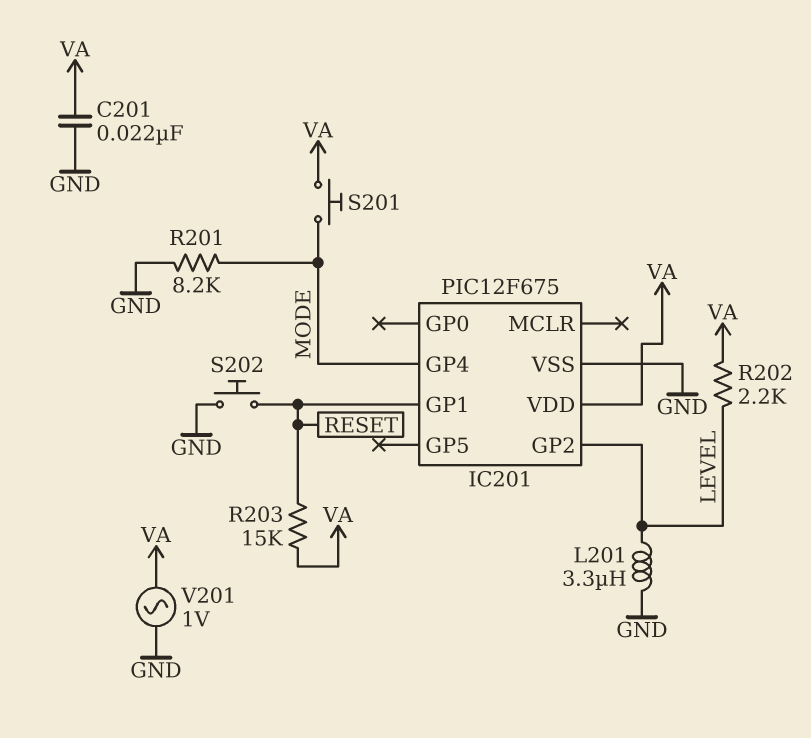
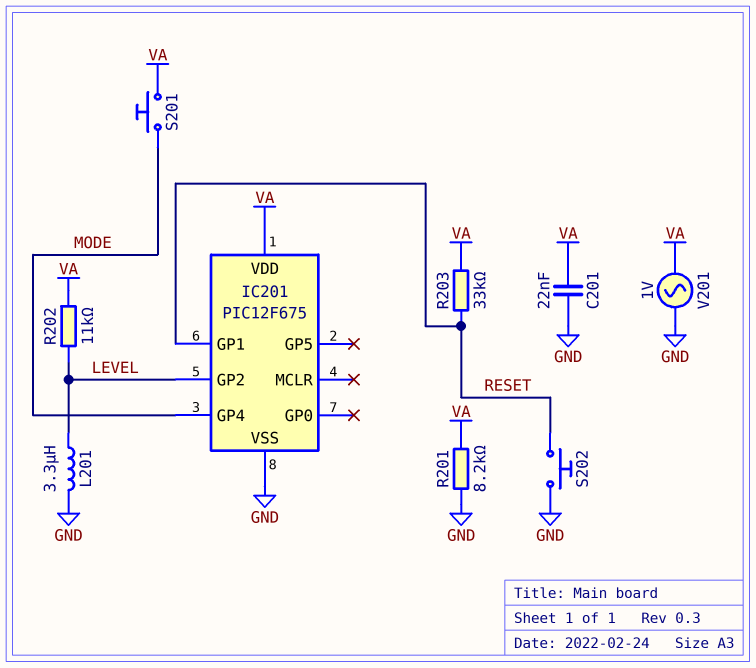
R201: 8.2k (GND, MODE) -> 8.2k (GND, VA)
R202: 2.2k (LEVEL, VA) -> 11k (LEVEL, VA)
R203: 15k (RESET, VA) -> 33k (RESET, VA)

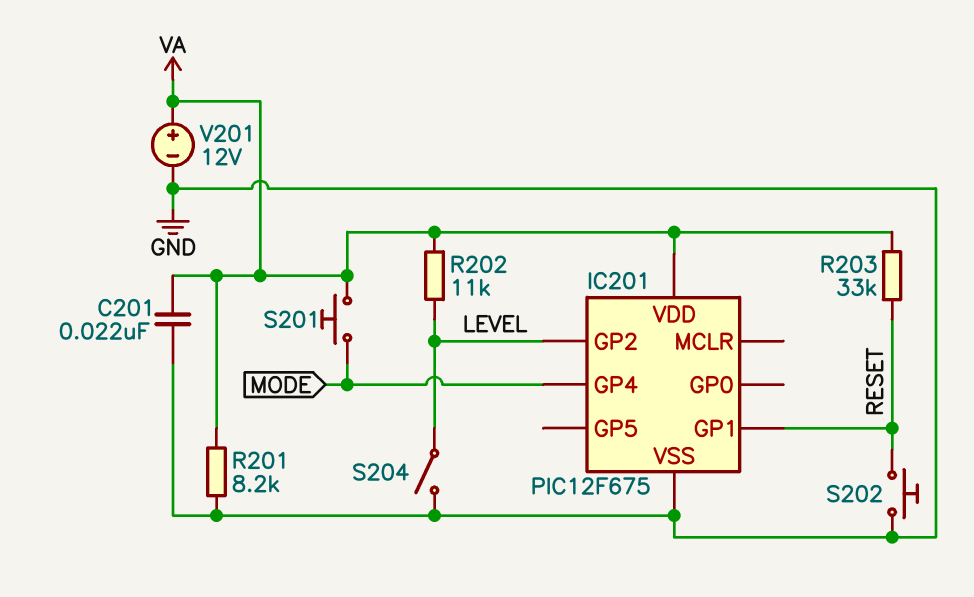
L201: 3.3uH (GND, LEVEL) -> none
S204: none -> switch (GND, LEVEL)
V201: AC 1V (GND, VA) -> 12V (plus VA, minus GND)

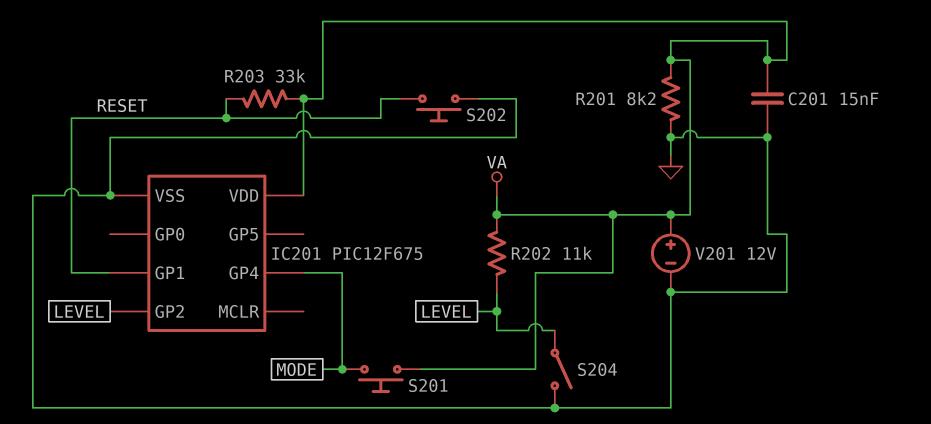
C201: 22nF (GND, VA) -> 15nF (GND, VA)

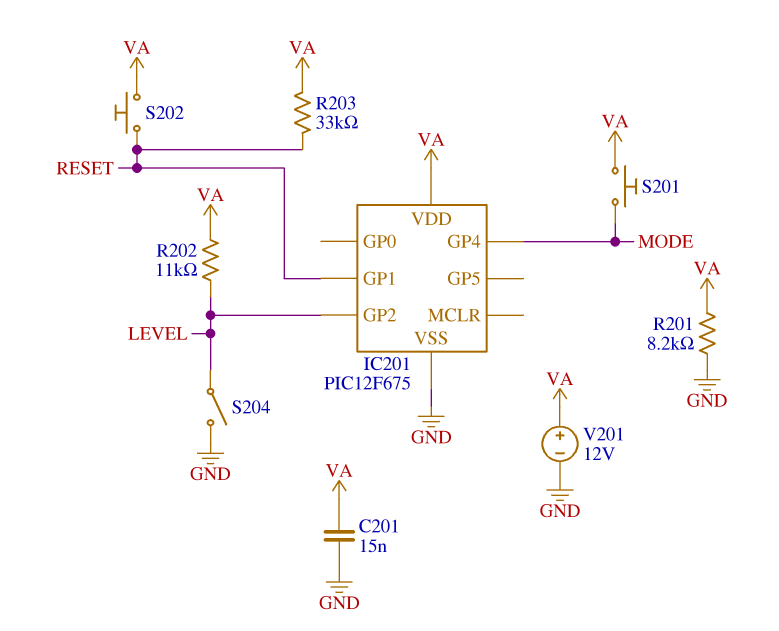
S202: button (GND, RESET) -> button (RESET, VA)

